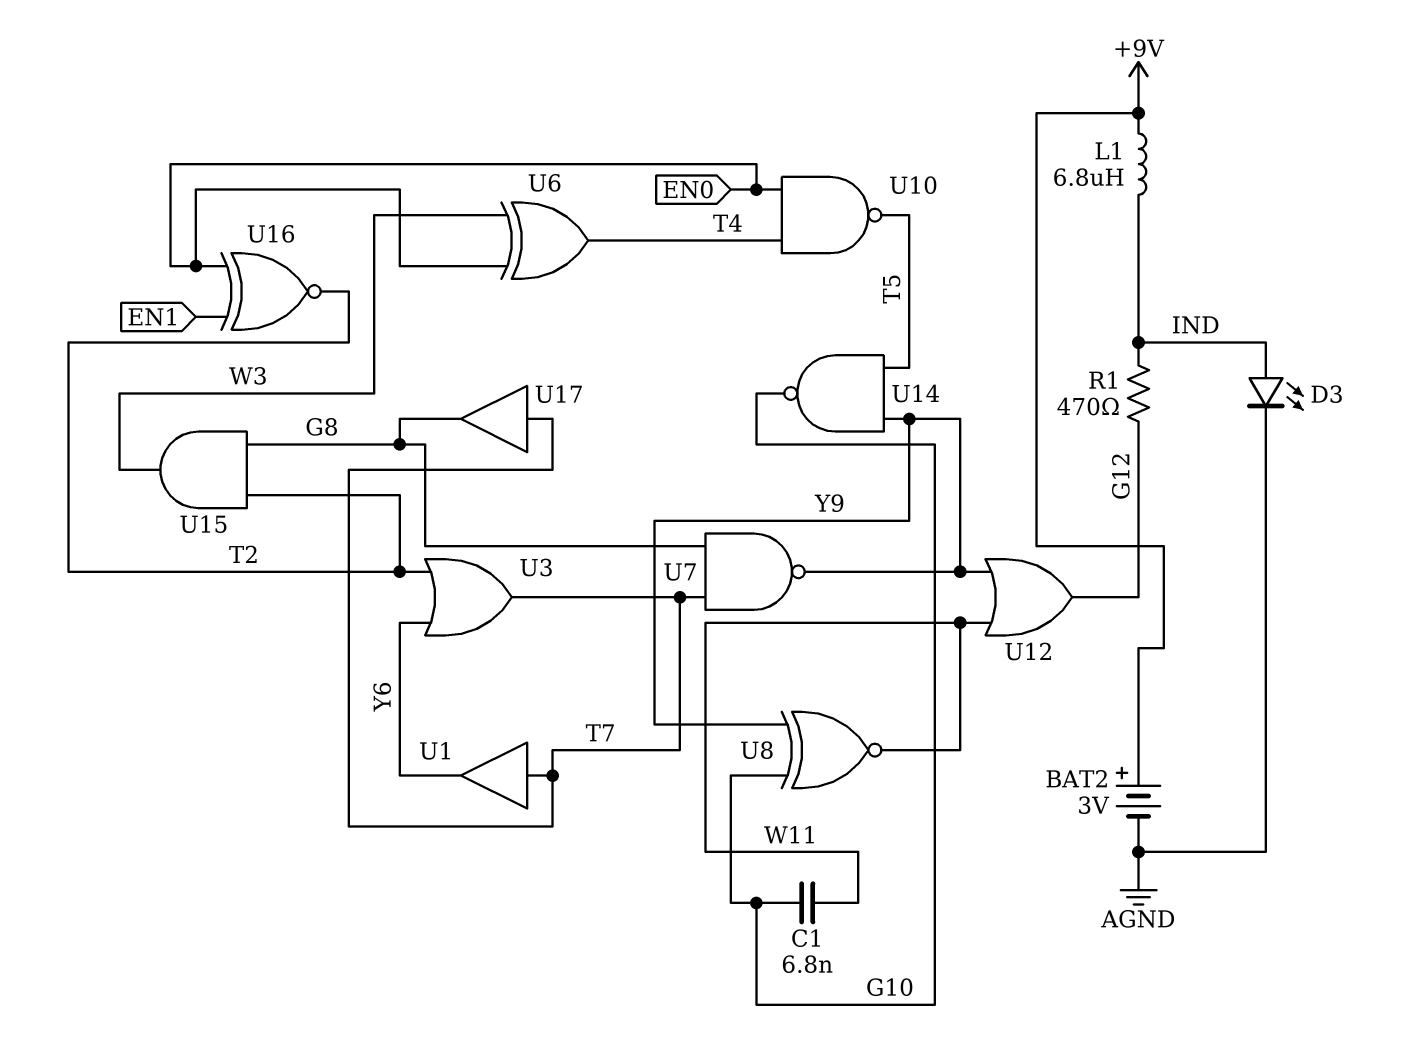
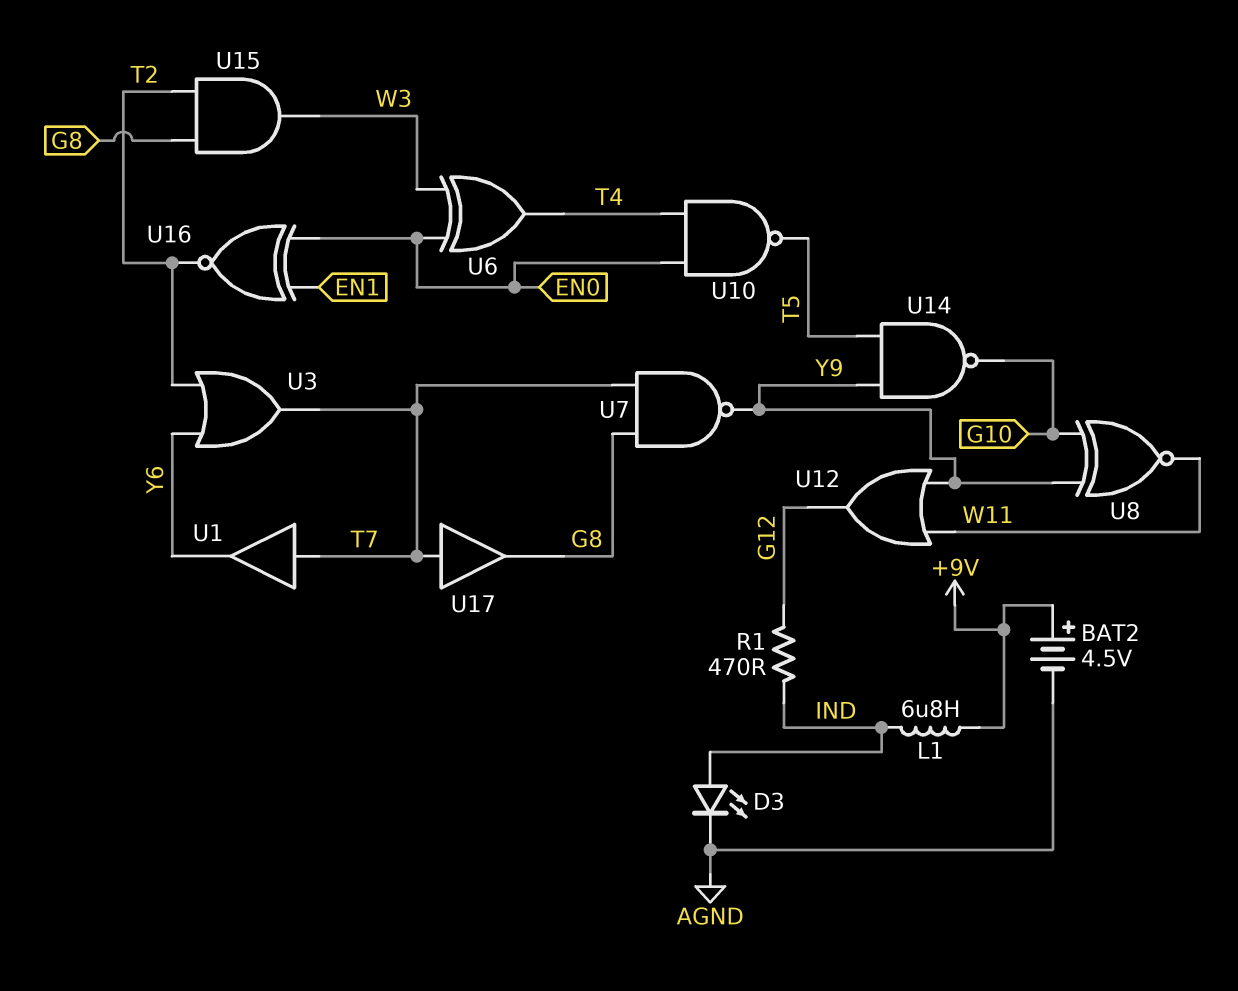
BAT2: 3V (plus +9V, minus AGND) -> 4.5V (plus +9V, minus AGND)
C1: 6.8nF (G10, W11) -> none

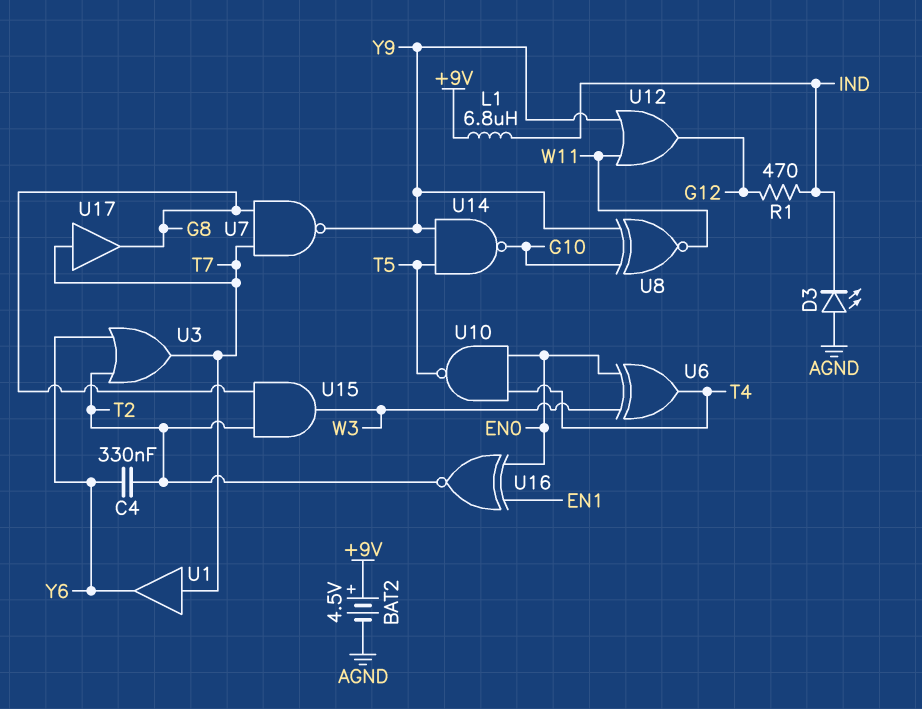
C4: none -> 330nF (T2, Y6)
D3: LED (A IND, K AGND) -> LED (A AGND, K IND)

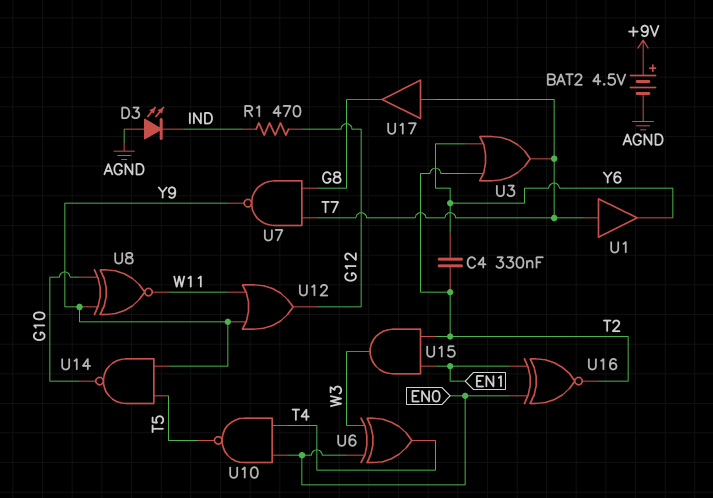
L1: 6.8uH (+9V, IND) -> none
U15: AND (in G8, in T2, out W3) -> AND (in EN1, in T2, out W3)

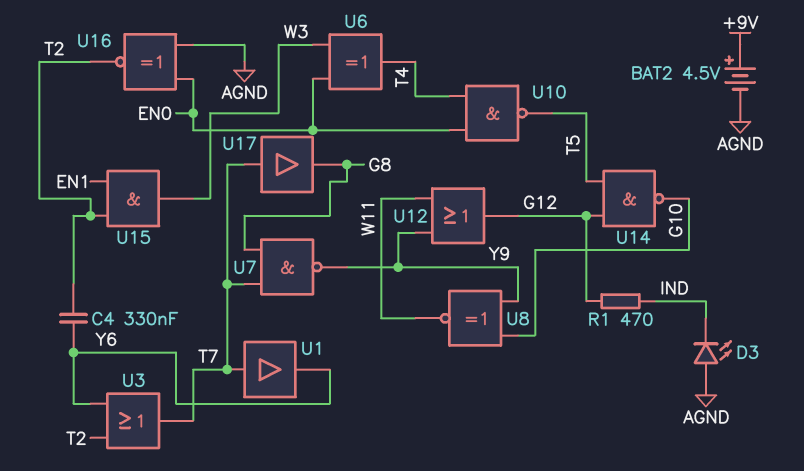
U14: NAND (in T5, in Y9, out G10) -> NAND (in G12, in T5, out G10)
U16: XNOR (in EN0, in EN1, out T2) -> XNOR (in AGND, in EN0, out T2)

